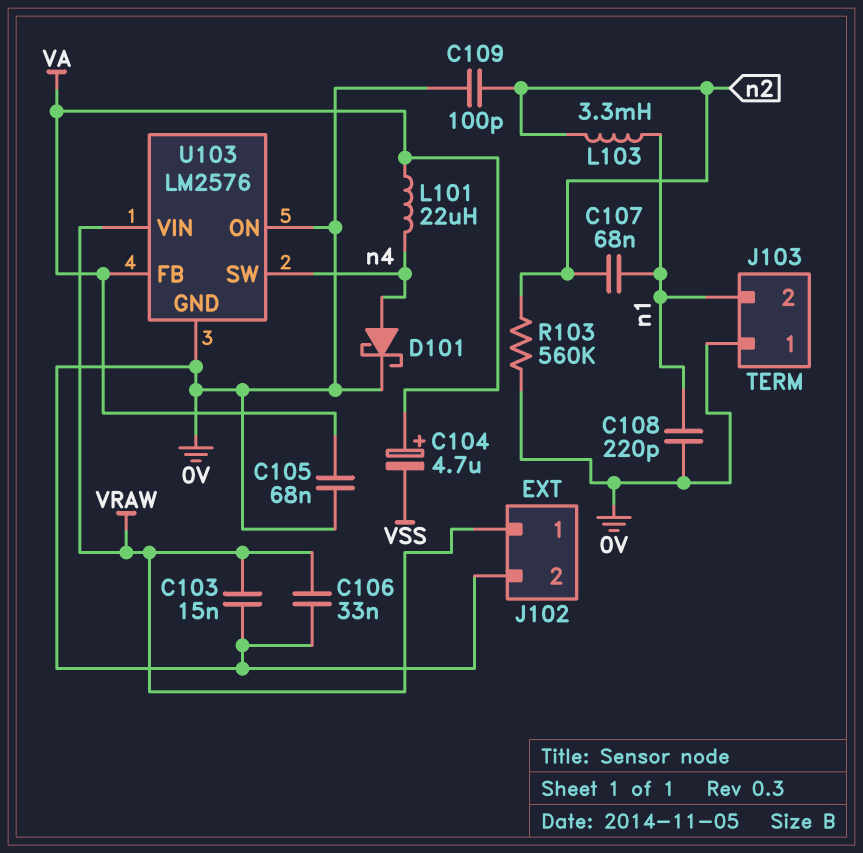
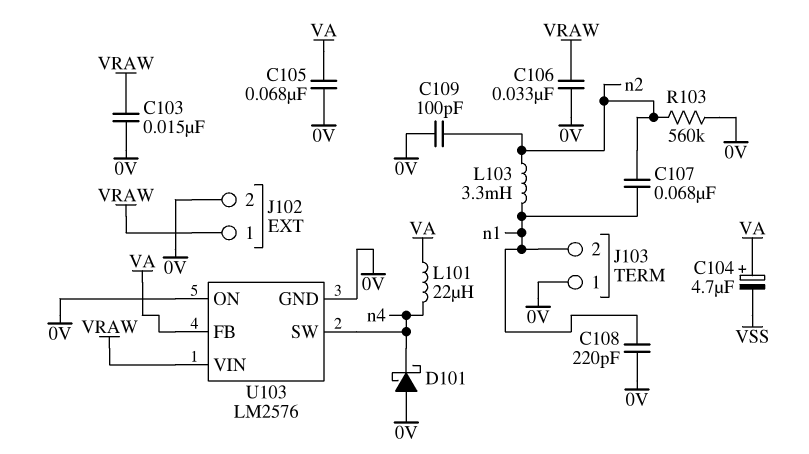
D101: schottky (A n4, K 0V) -> schottky (A 0V, K n4)

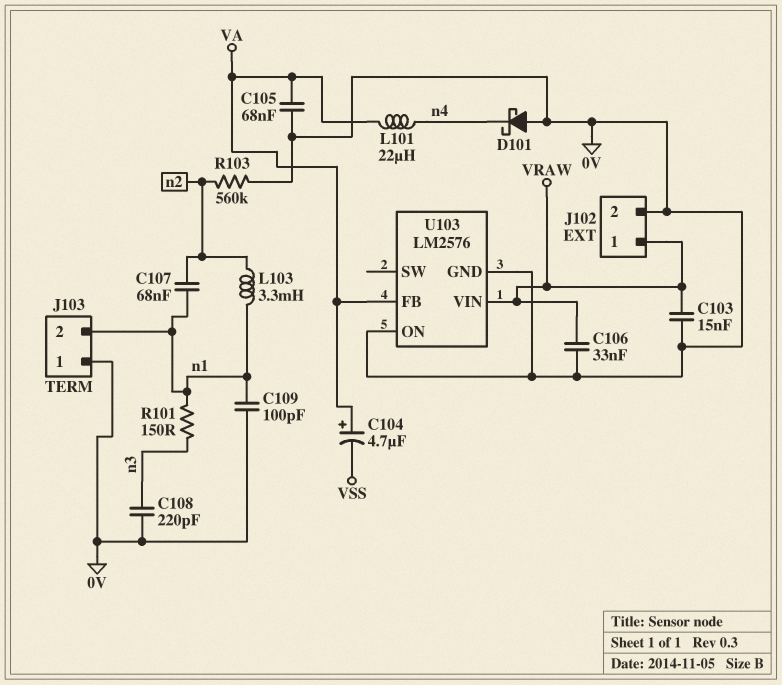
C108: 220pF (0V, n1) -> 220pF (0V, n3)
C109: 100pF (0V, n2) -> 100pF (0V, n1)
R101: none -> 150 (n1, n3)
U103 pin SW: n4 -> none

